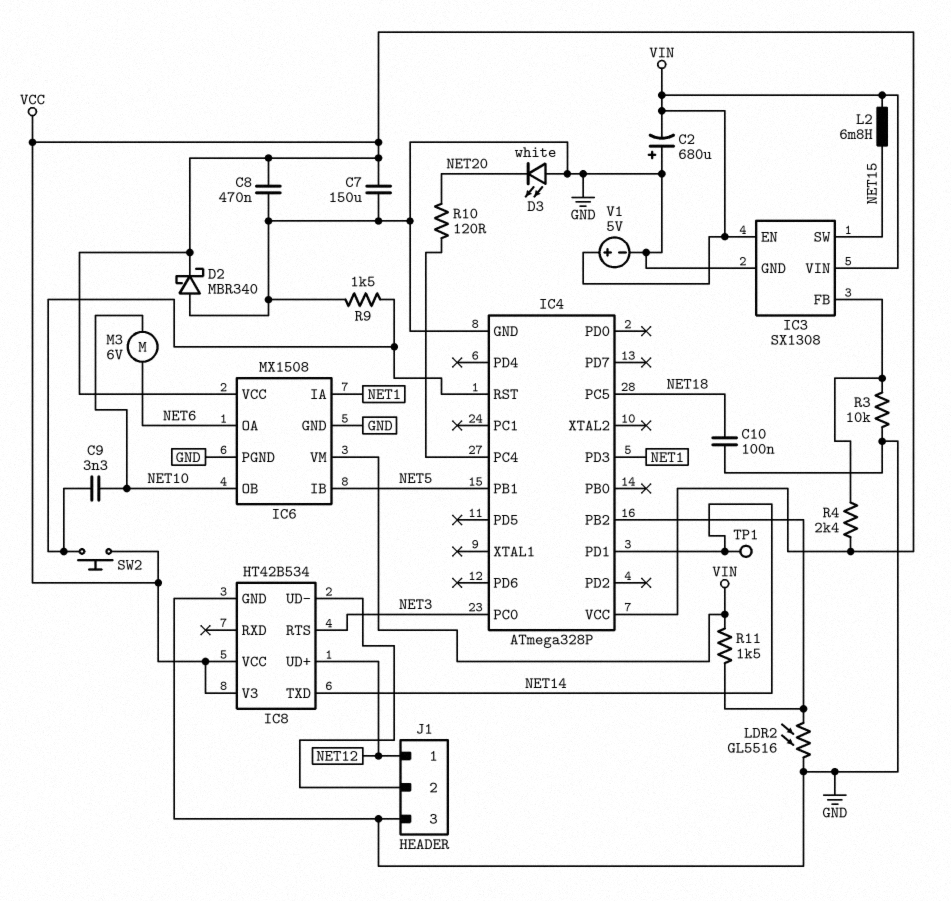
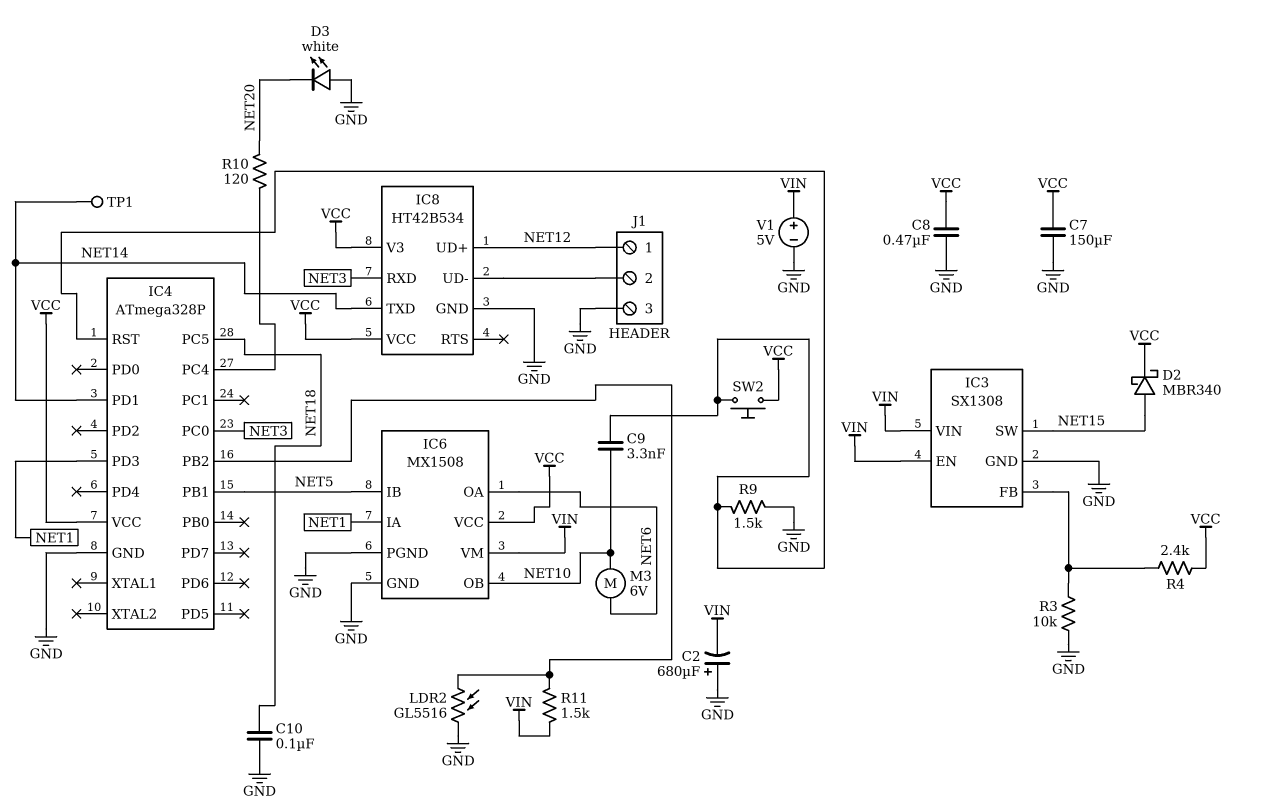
D2: schottky MBR340 (A GND, K VCC) -> schottky MBR340 (A NET15, K VCC)
IC8 pin RTS: NET3 -> none
IC8 pin RXD: none -> NET3
L2: 6.8mH (NET15, VIN) -> none

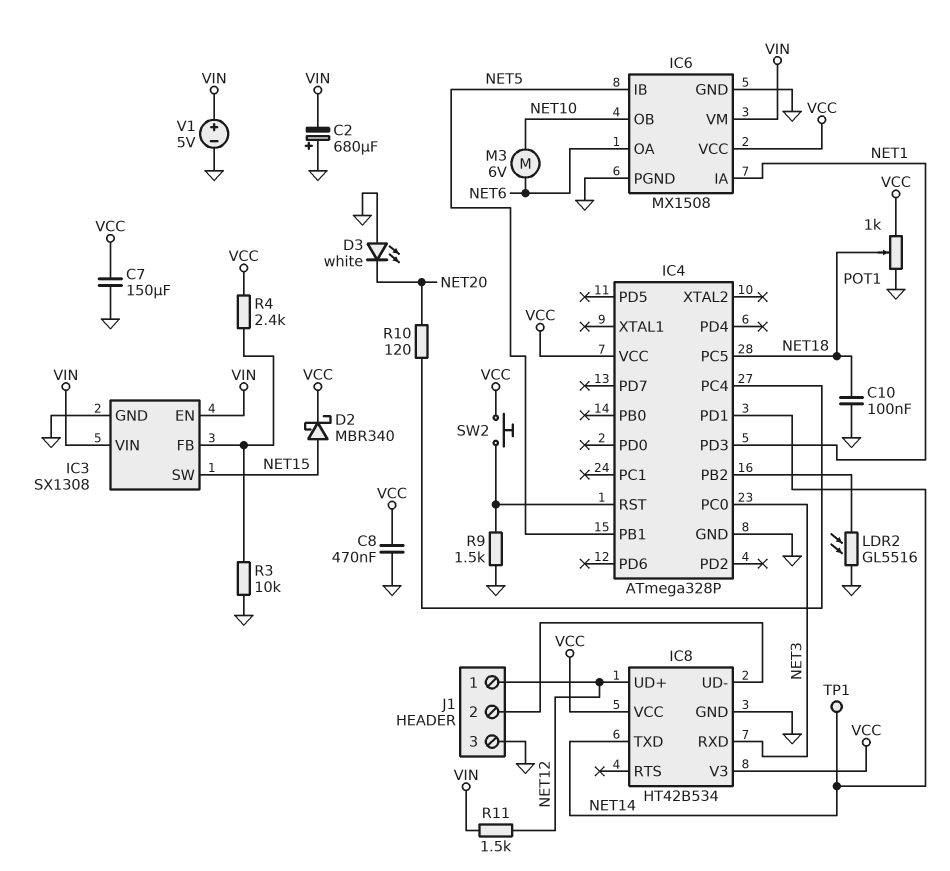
C9: 3.3nF (IC4/RST, NET10) -> none
POT1: none -> 1k (GND, VCC, wiper NET18)
R11: 1.5k (IC4/PB2, VIN) -> 1.5k (NET12, VIN)

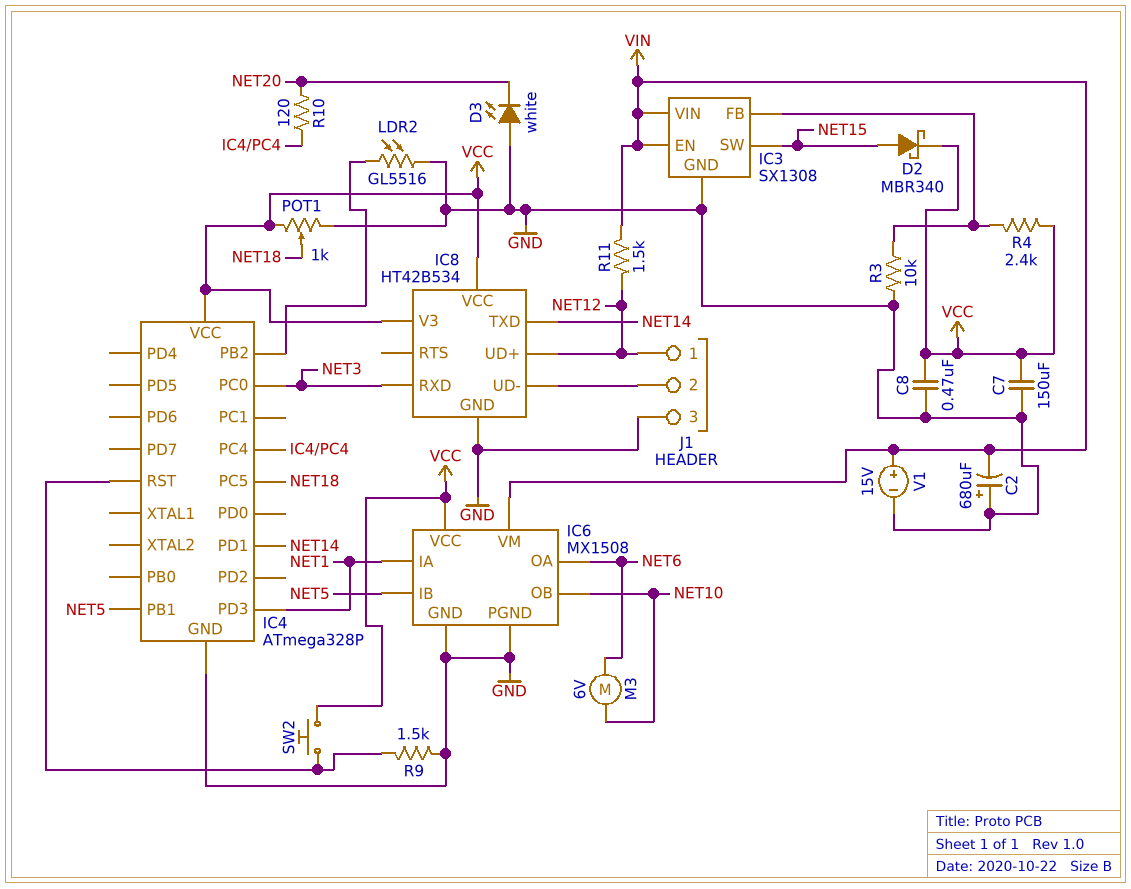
C10: 100nF (GND, NET18) -> none
TP1: test point (NET14) -> none
V1: 5V (plus VIN, minus GND) -> 15V (plus VIN, minus GND)

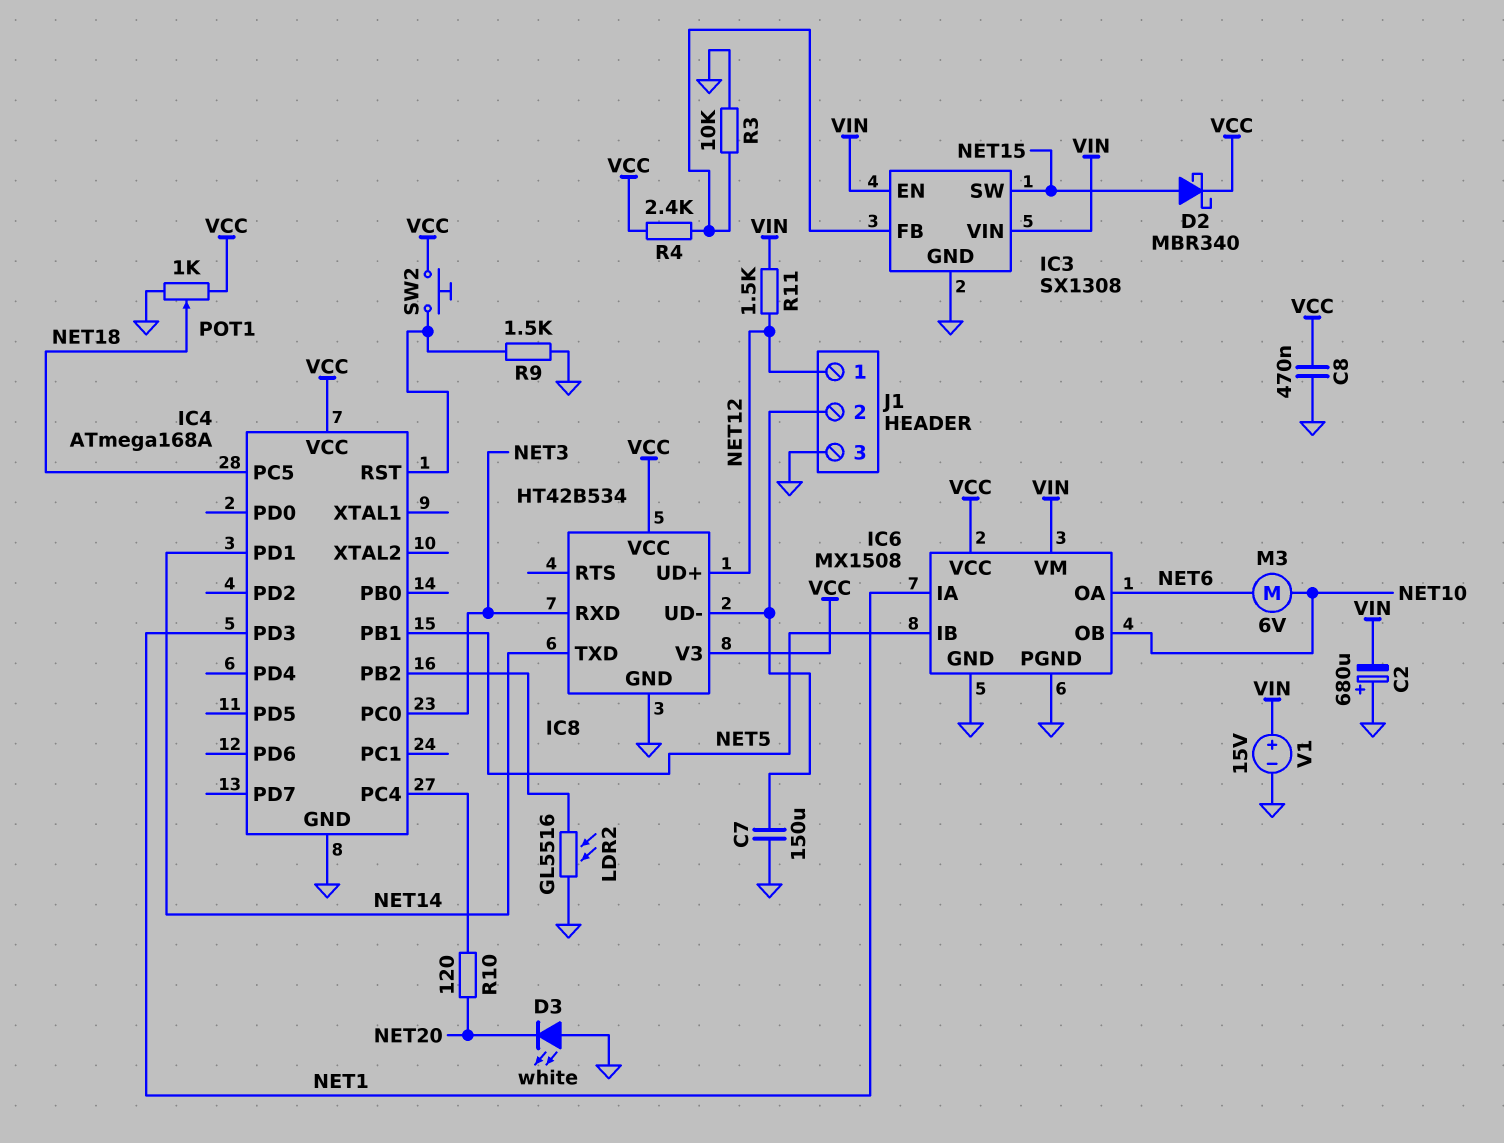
C7: 150uF (GND, VCC) -> 150uF (GND, IC8/UD-)
IC4: ATmega328P -> ATmega168A

